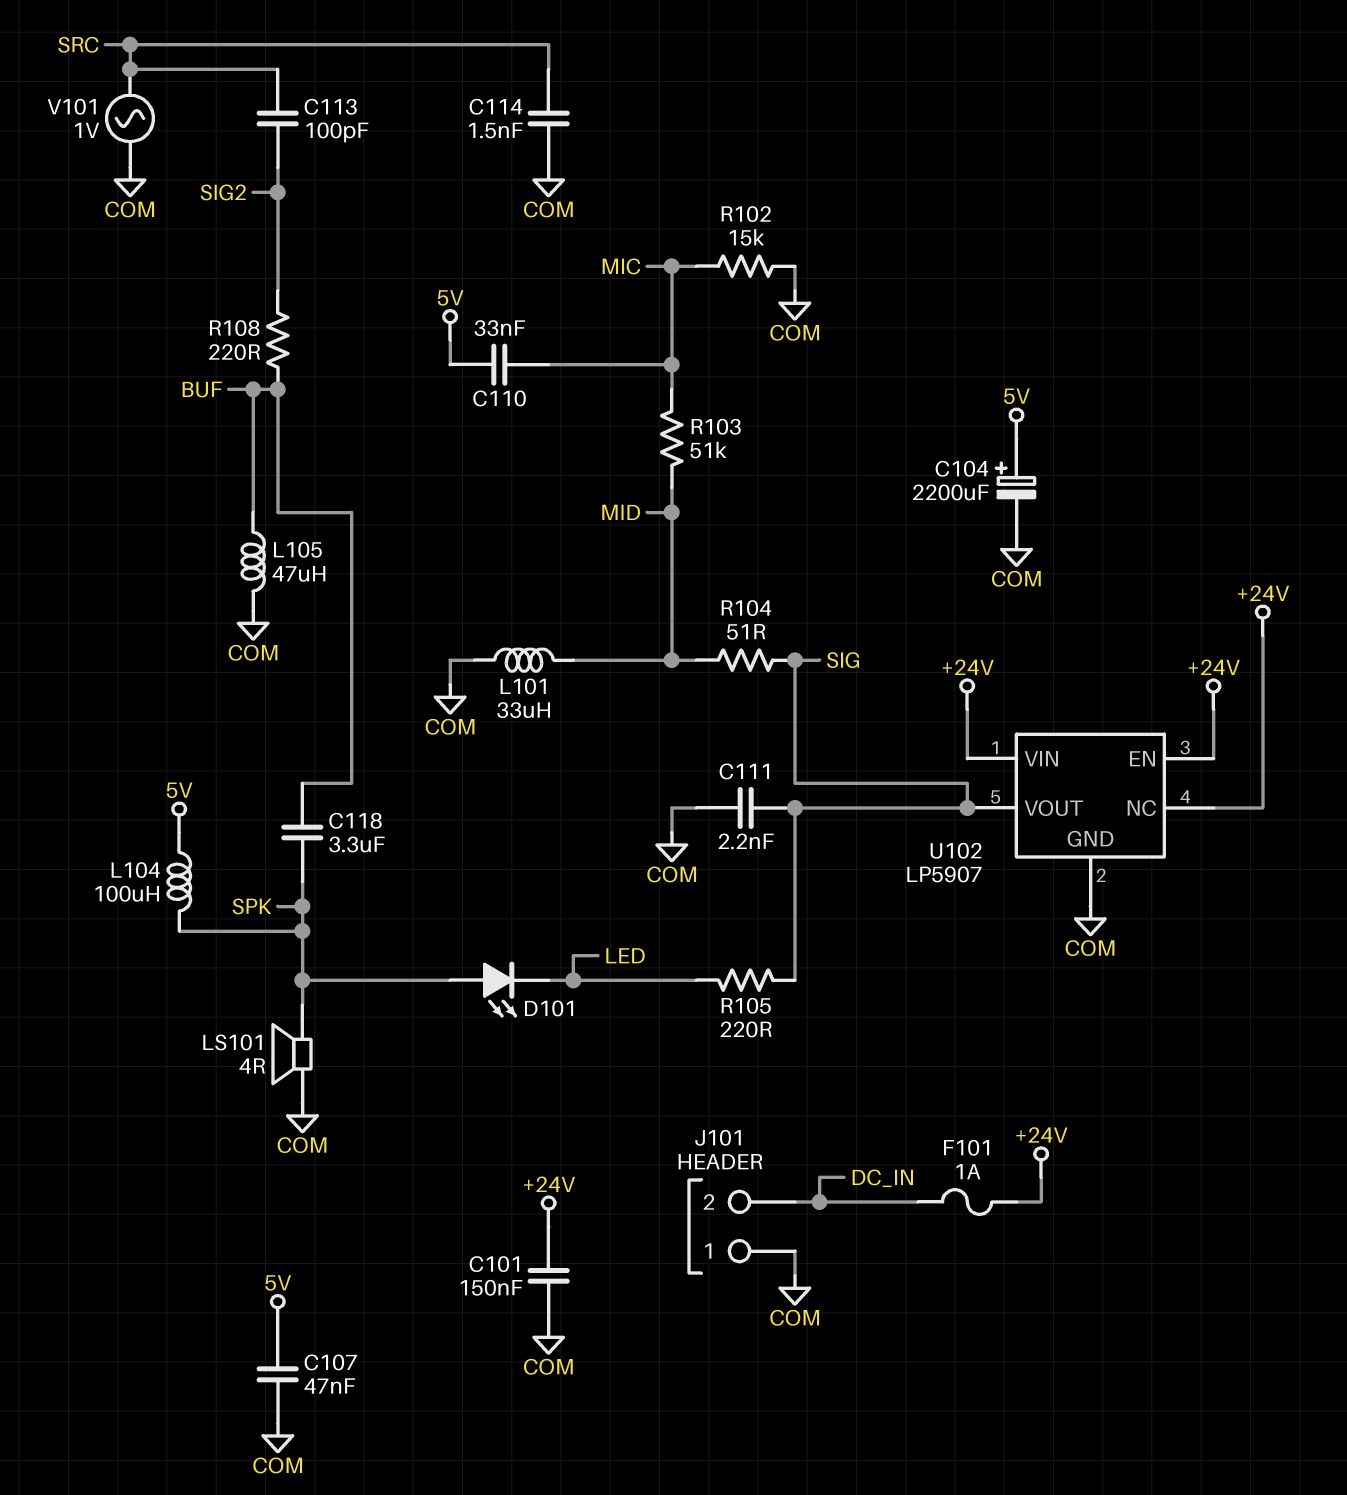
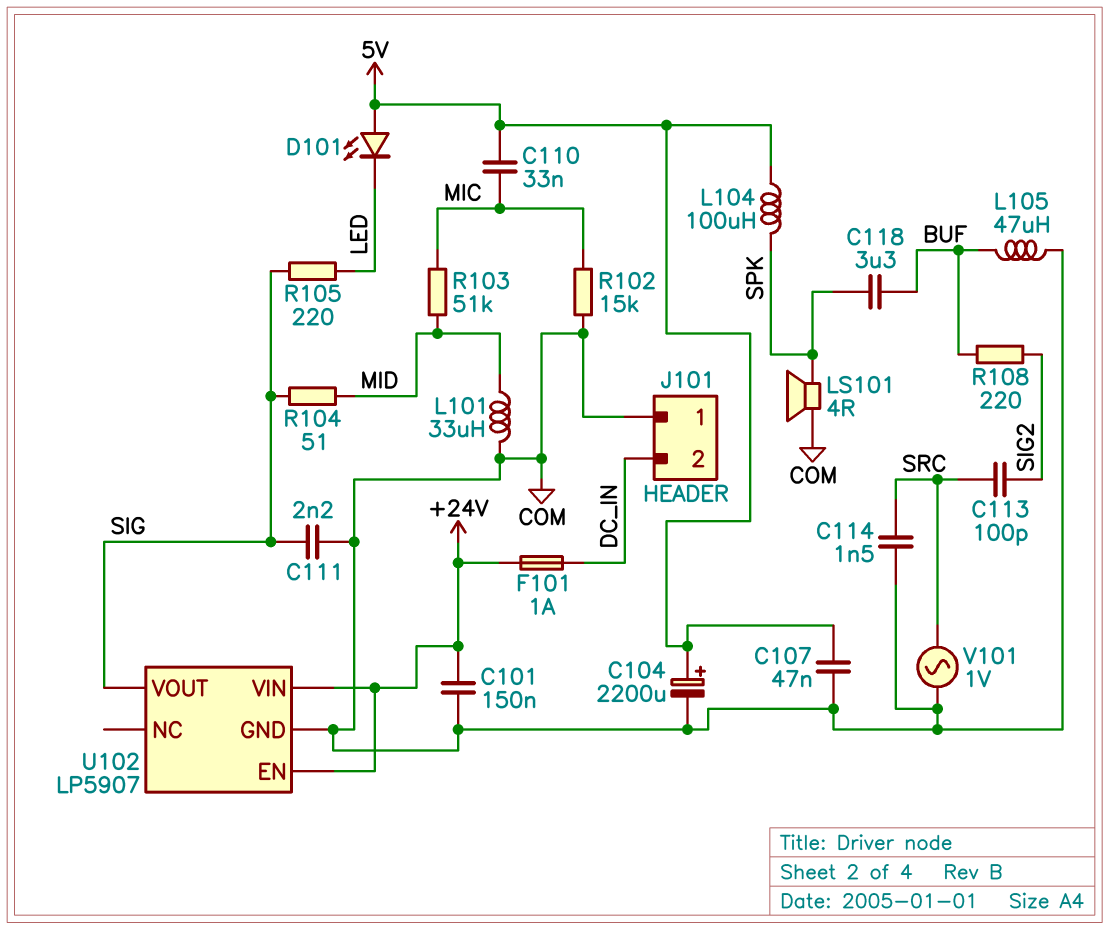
D101: LED (A SPK, K LED) -> LED (A 5V, K LED)
U102 pin NC: +24V -> none

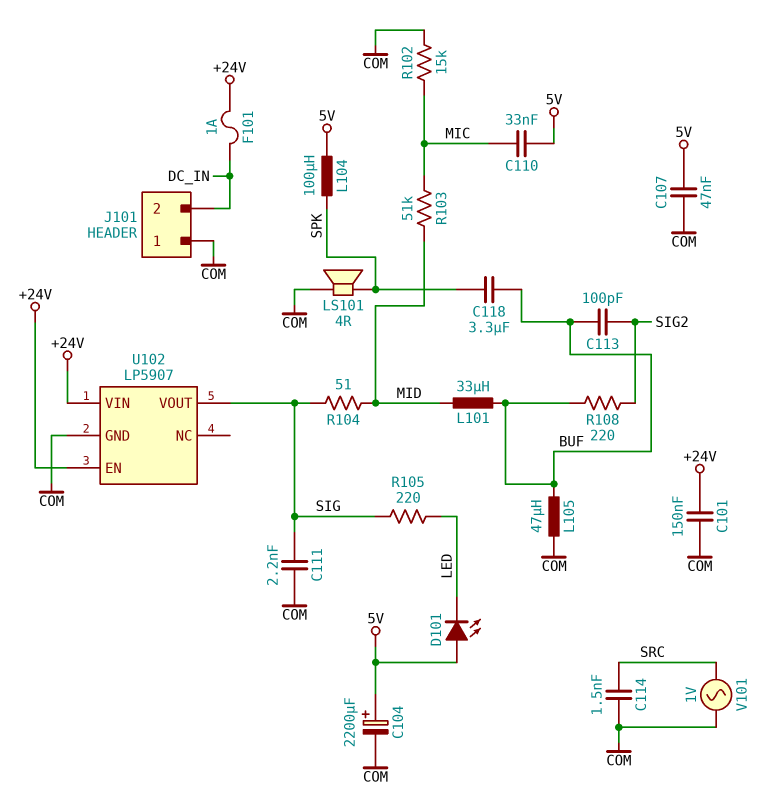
C113: 100pF (SIG2, SRC) -> 100pF (BUF, SIG2)
L101: 33uH (COM, MID) -> 33uH (BUF, MID)

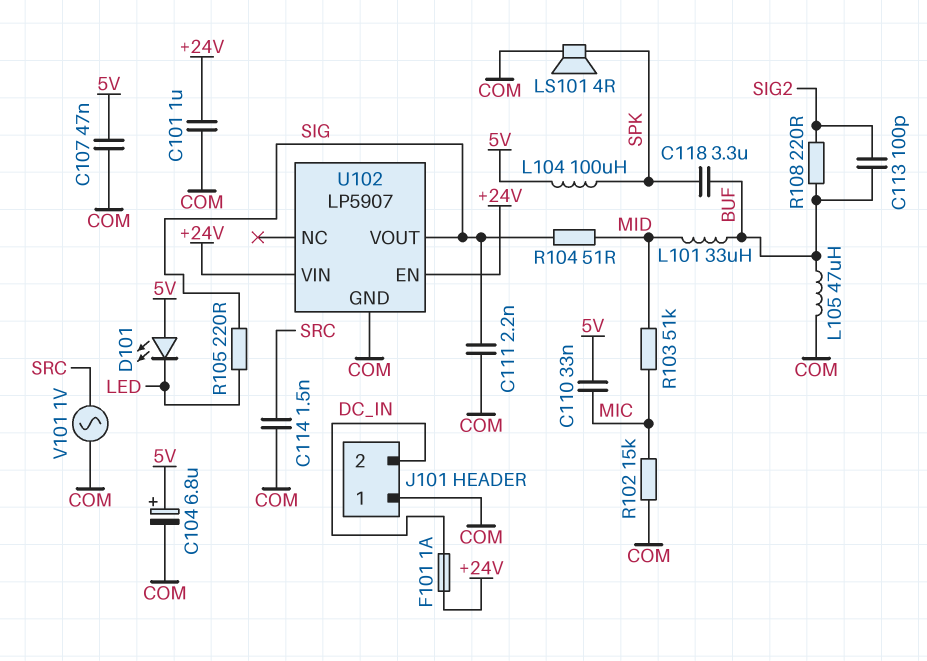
C101: 150nF (+24V, COM) -> 1uF (+24V, COM)
C104: 2200uF (plus 5V, minus COM) -> 6.8uF (plus 5V, minus COM)

